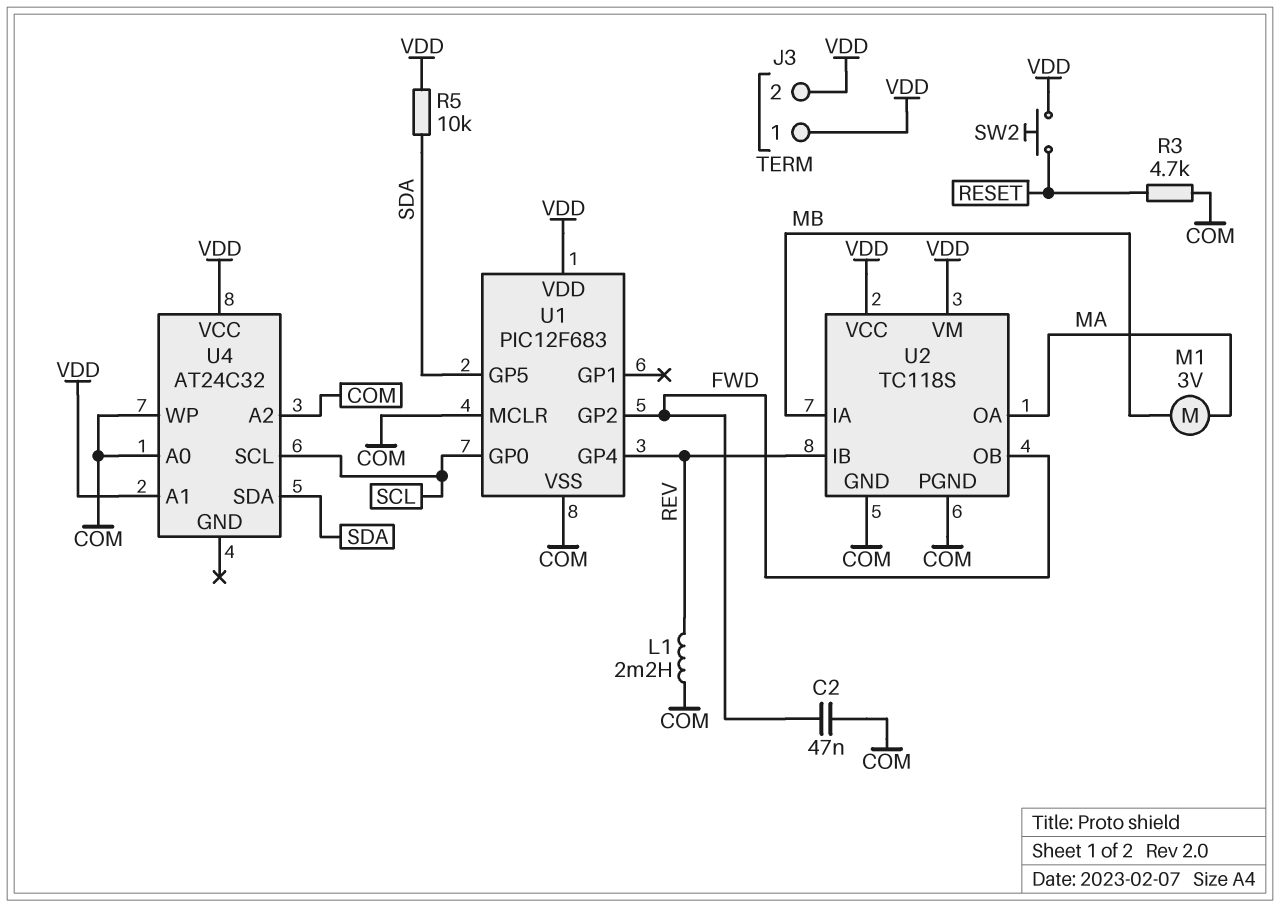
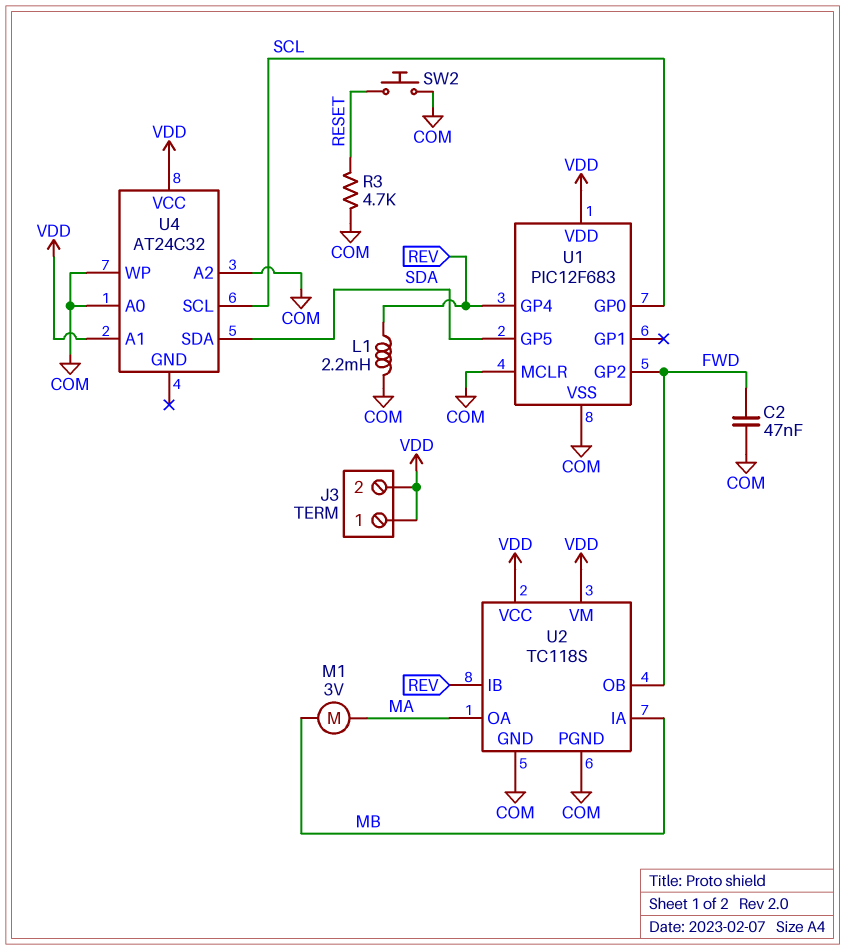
R5: 10k (SDA, VDD) -> none
SW2: button (RESET, VDD) -> button (COM, RESET)

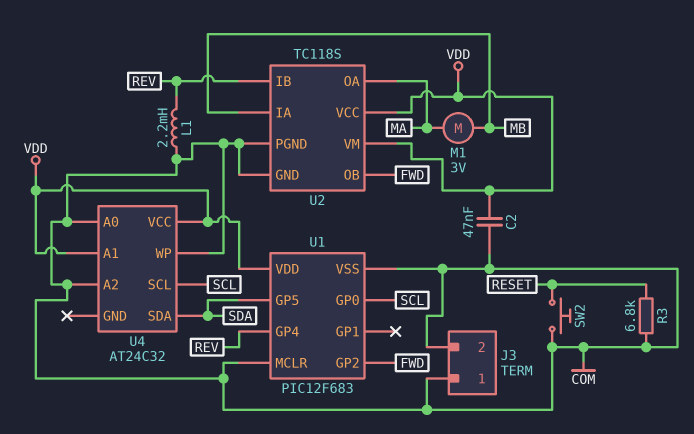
C2: 47nF (COM, FWD) -> 47nF (COM, VDD)
J3 pin 1: VDD -> COM
J3 pin 2: VDD -> COM
R3: 4.7k (COM, RESET) -> 6.8k (COM, RESET)

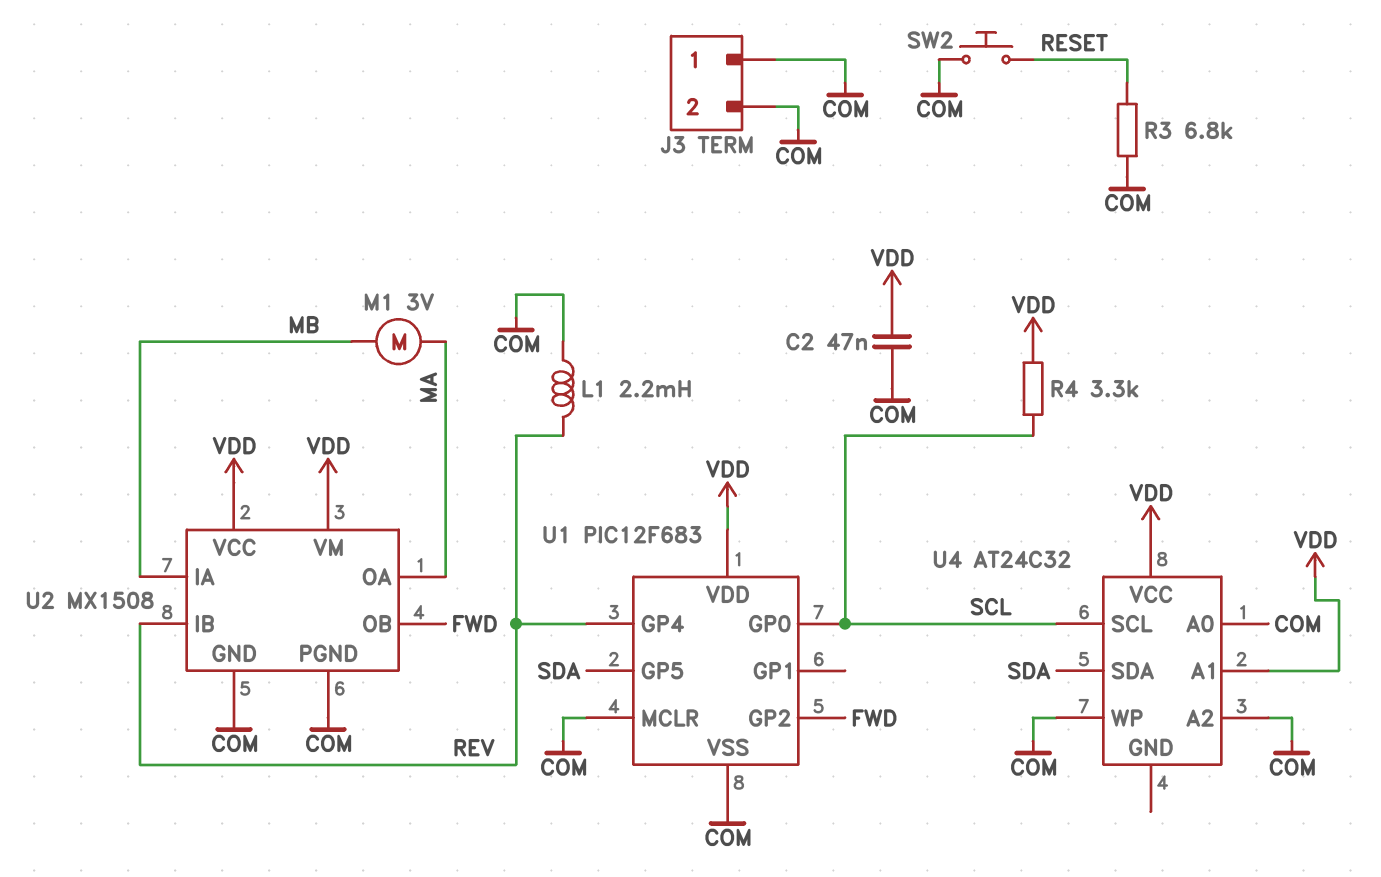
R4: none -> 3.3k (SCL, VDD)
U2: TC118S -> MX1508

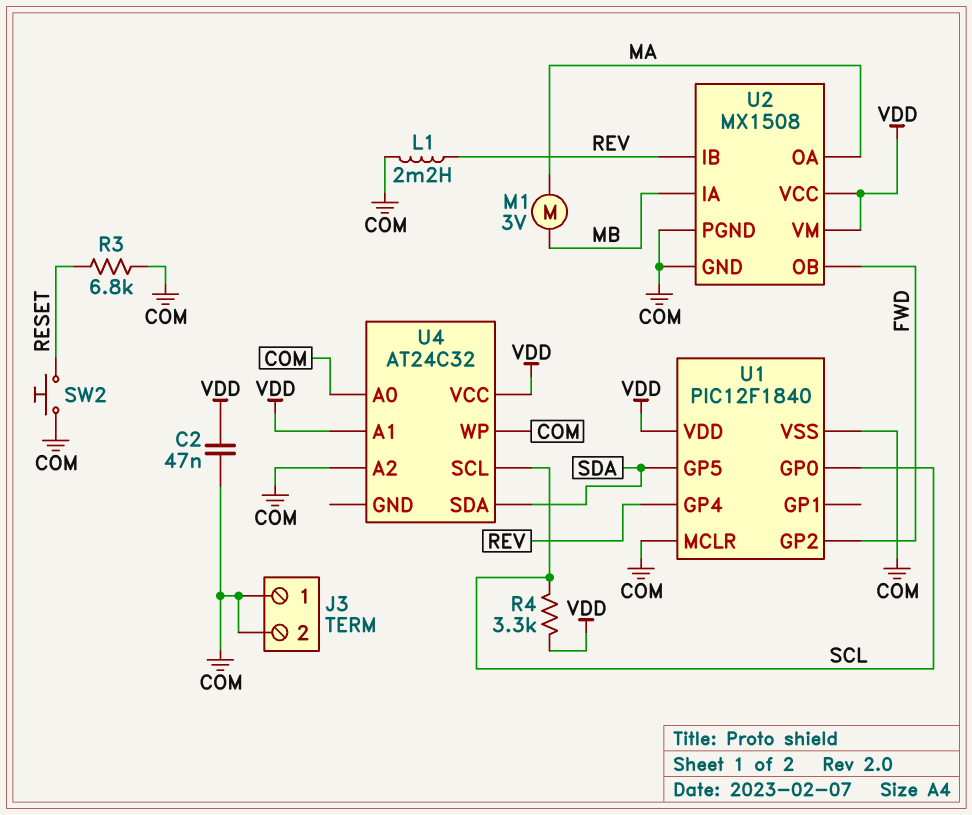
U1: PIC12F683 -> PIC12F1840

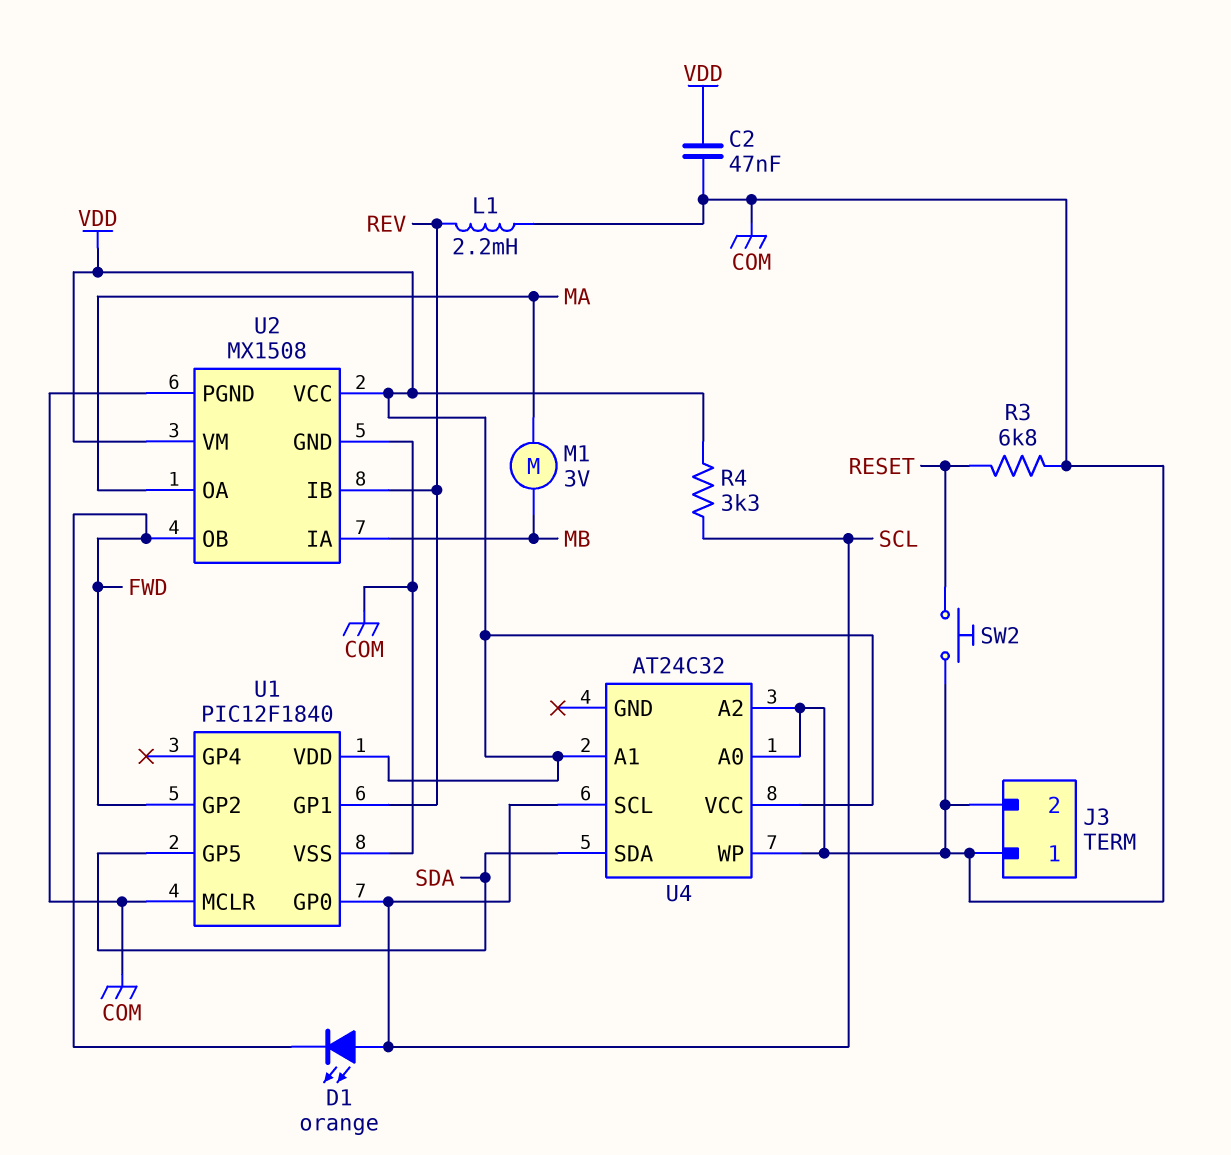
D1: none -> LED orange (A SCL, K FWD)
U1 pin GP1: none -> REV
U1 pin GP4: REV -> none

